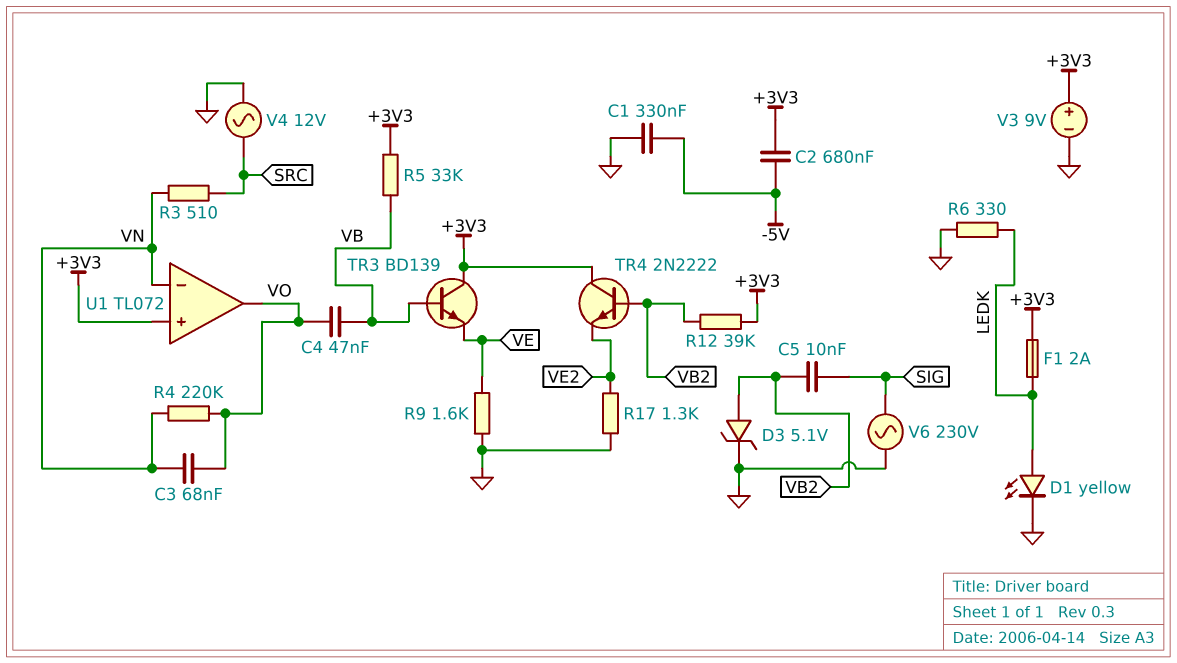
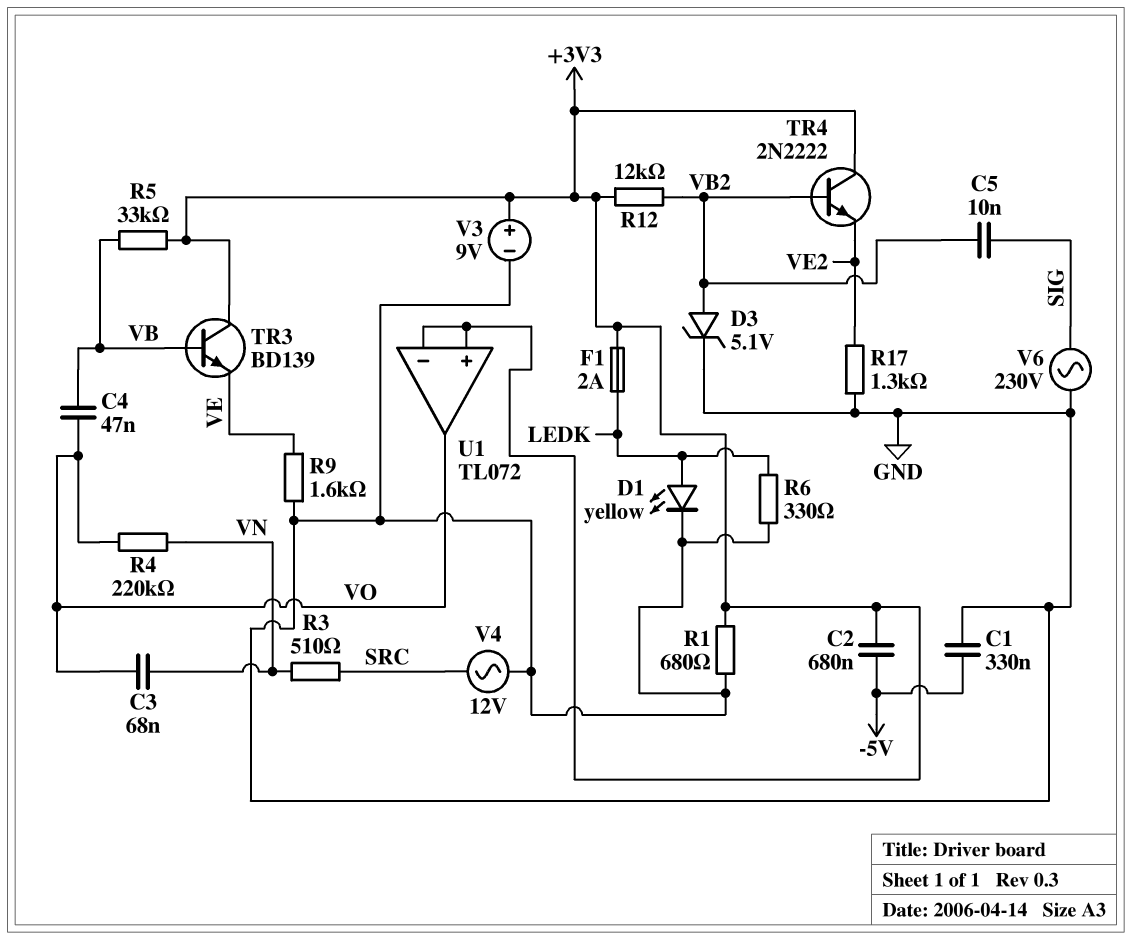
R1: none -> 680 (+3V3, GND)
R12: 39k (+3V3, VB2) -> 12k (+3V3, VB2)
U1 pin in-: VN -> +3V3

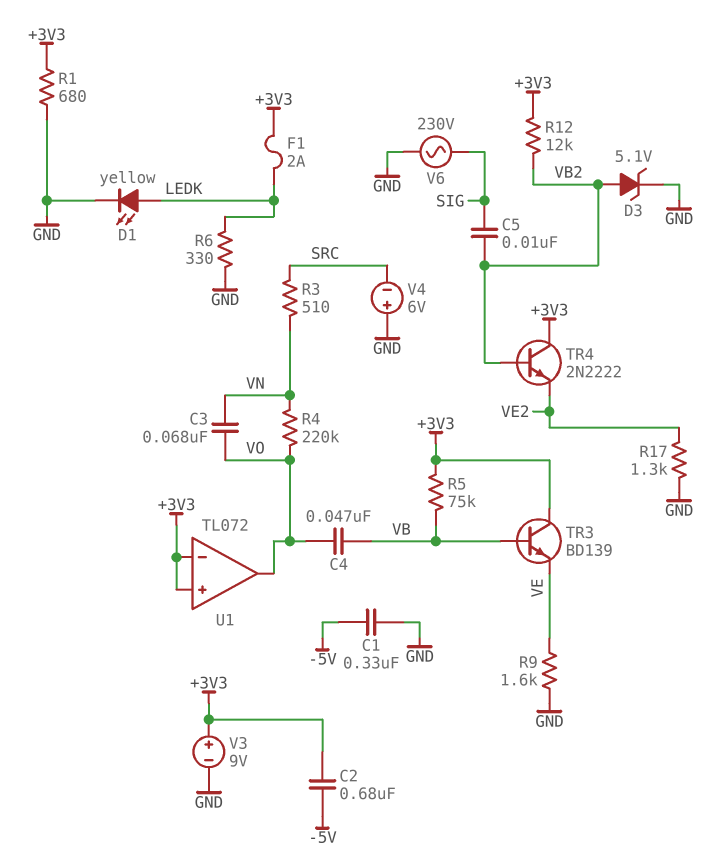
R5: 33k (+3V3, VB) -> 75k (+3V3, VB)
V4: AC 12V (GND, SRC) -> 6V (plus GND, minus SRC)

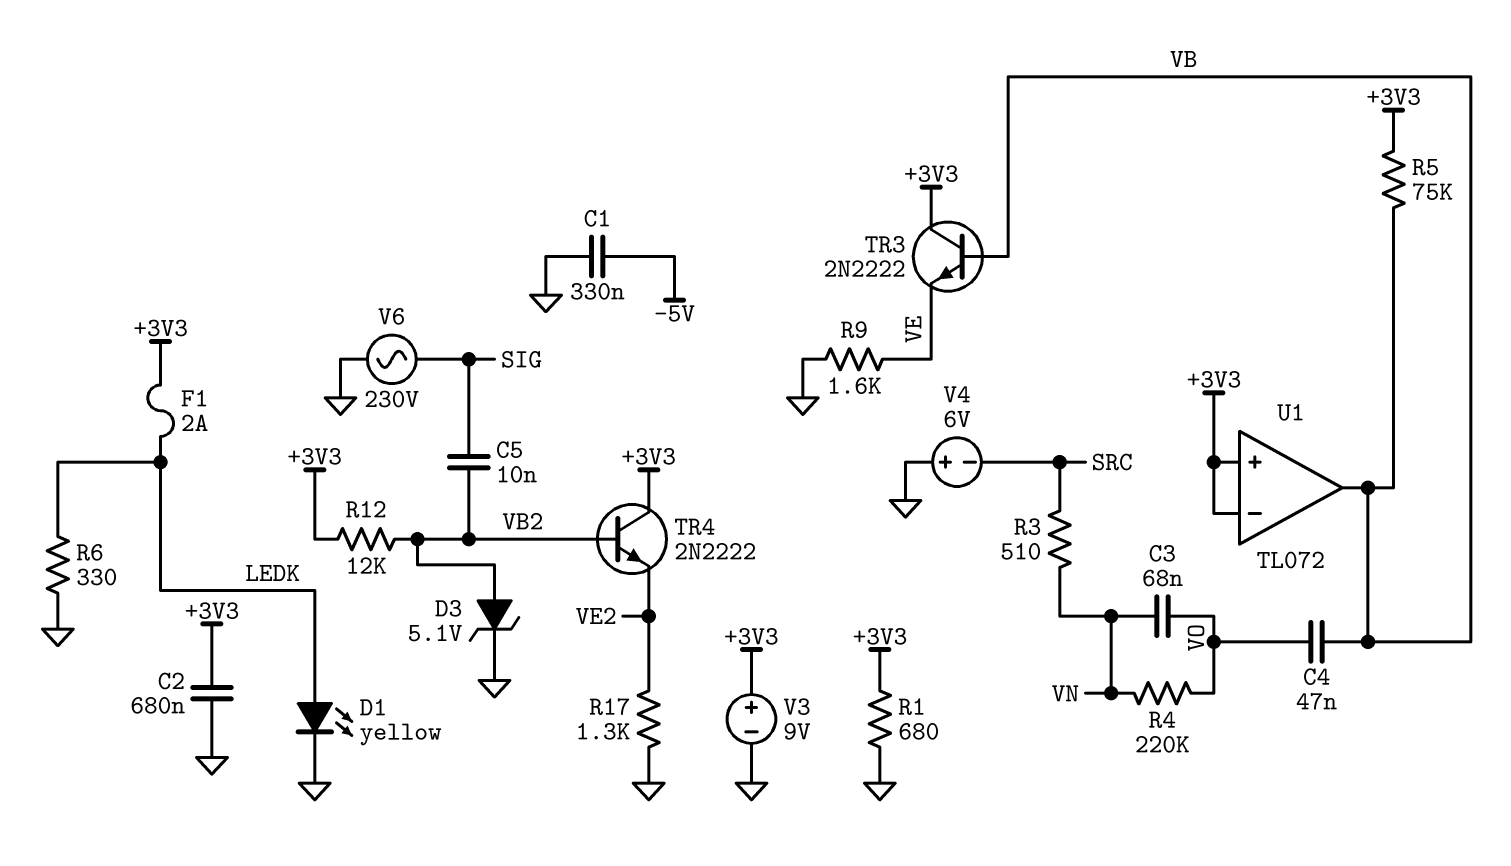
C2: 680nF (+3V3, -5V) -> 680nF (+3V3, GND)
TR3: NPN BD139 (B VB, C +3V3, E VE) -> NPN 2N2222 (B VB, C +3V3, E VE)
U1 pin out: VO -> VB

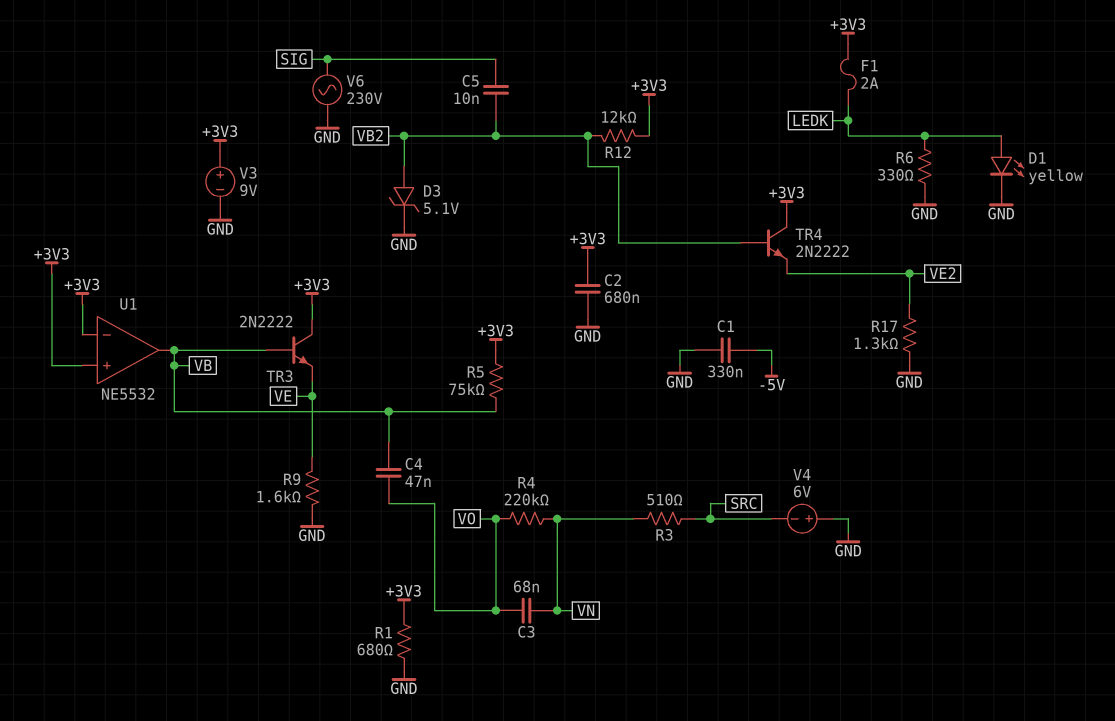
U1: TL072 -> NE5532

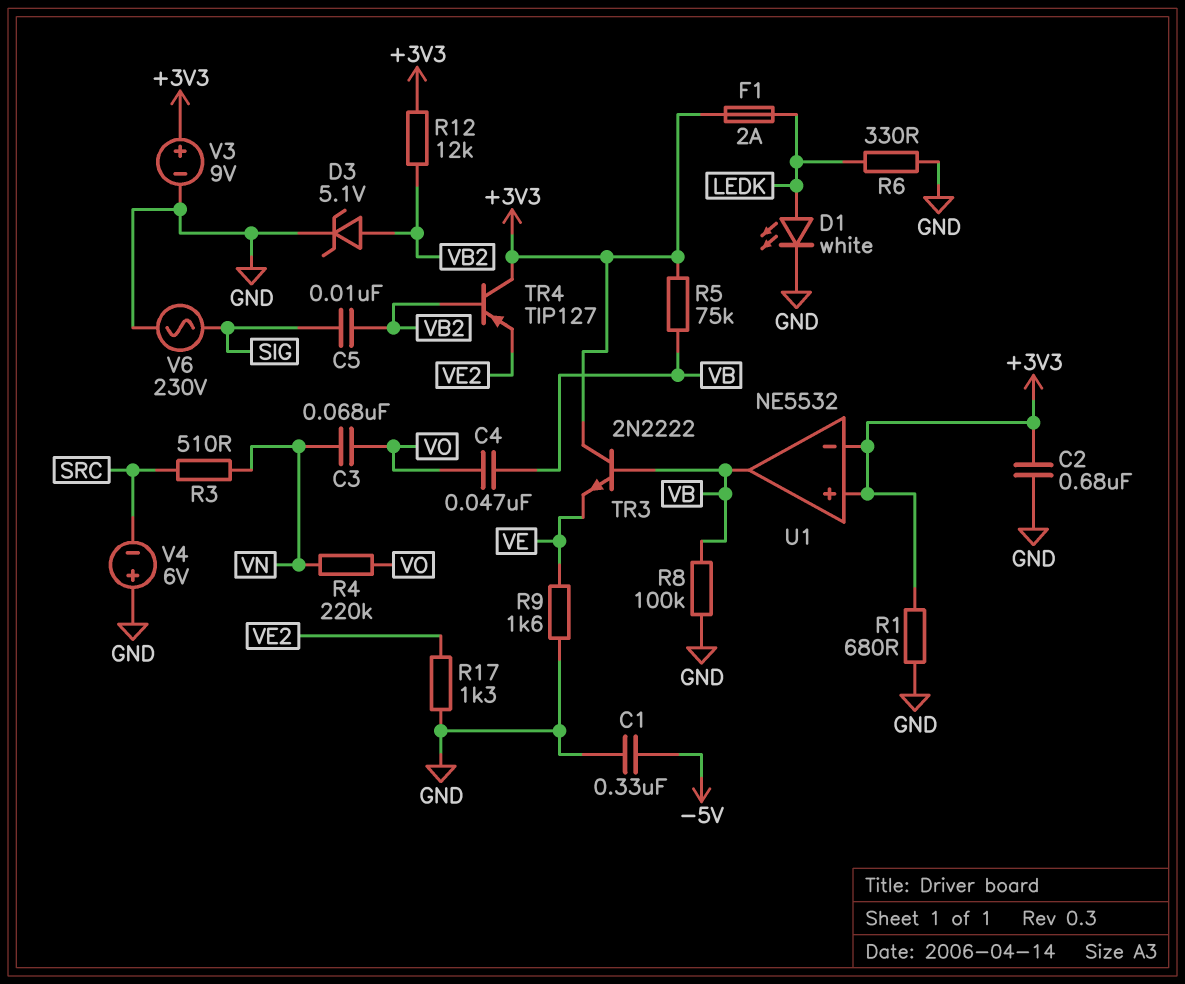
D1: LED yellow (A LEDK, K GND) -> LED white (A LEDK, K GND)
R8: none -> 100k (GND, VB)
TR4: NPN 2N2222 (B VB2, C +3V3, E VE2) -> PNP TIP127 (B VB2, C +3V3, E VE2)

